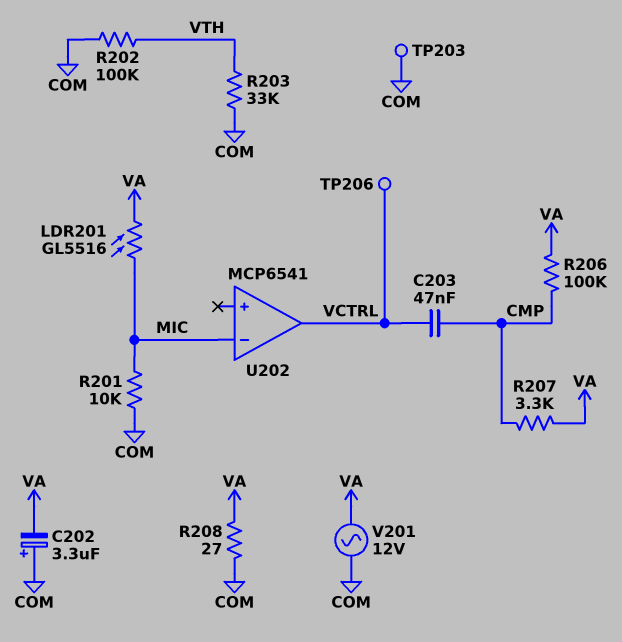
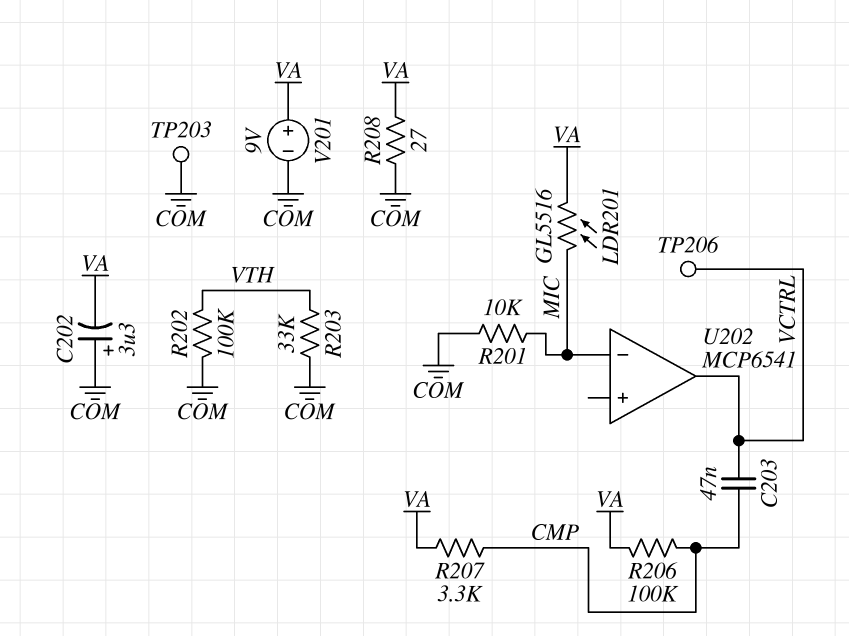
V201: AC 12V (COM, VA) -> 9V (plus VA, minus COM)

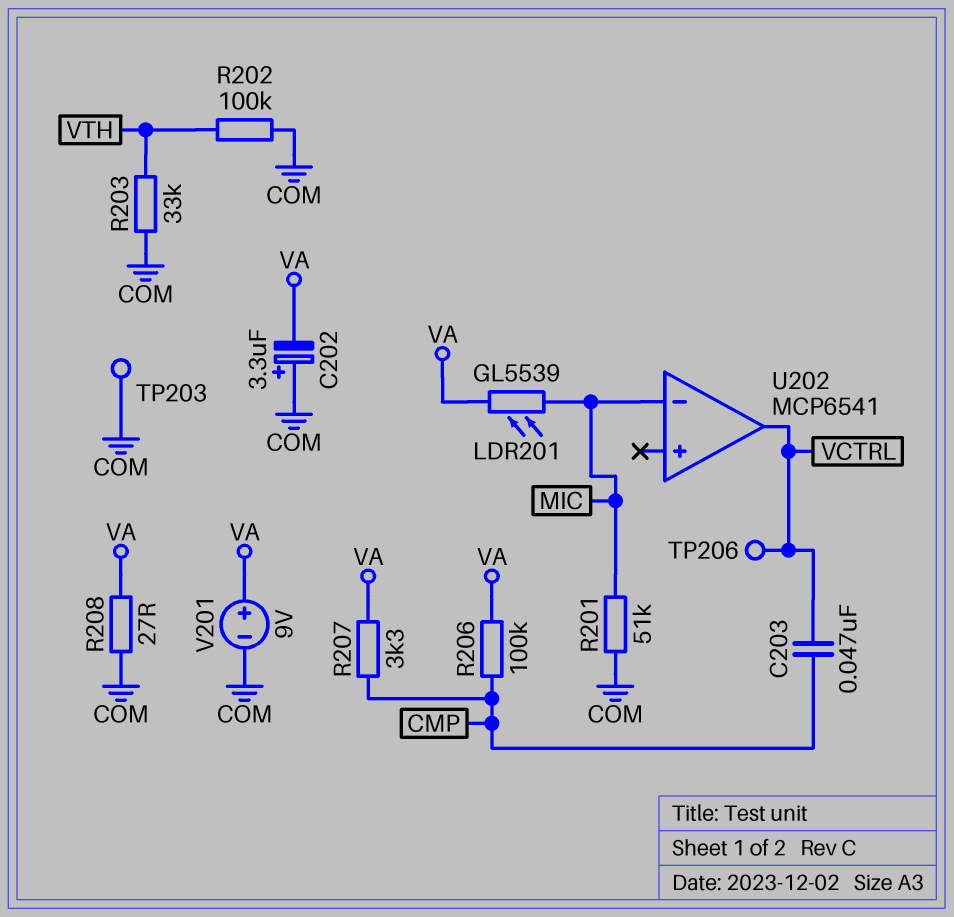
LDR201: GL5516 (MIC, VA) -> GL5539 (MIC, VA)
R201: 10k (COM, MIC) -> 51k (COM, MIC)

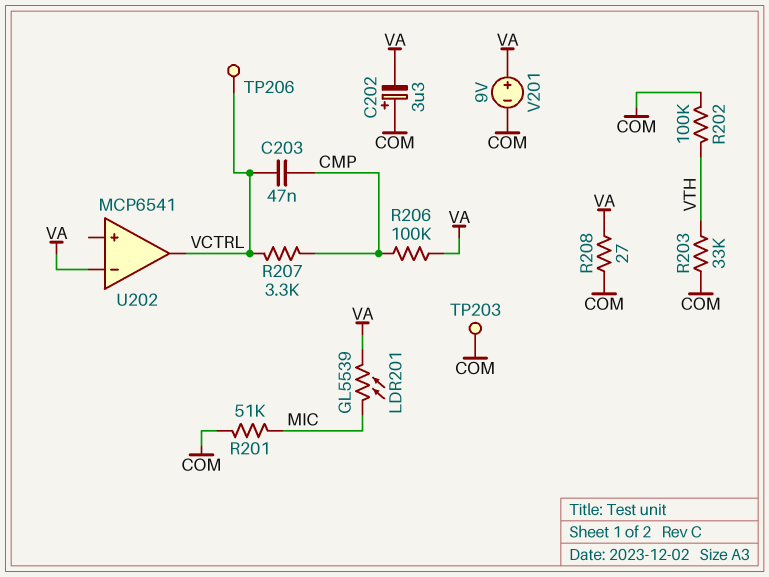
R207: 3.3k (CMP, VA) -> 3.3k (CMP, VCTRL)
U202 pin in-: MIC -> VA

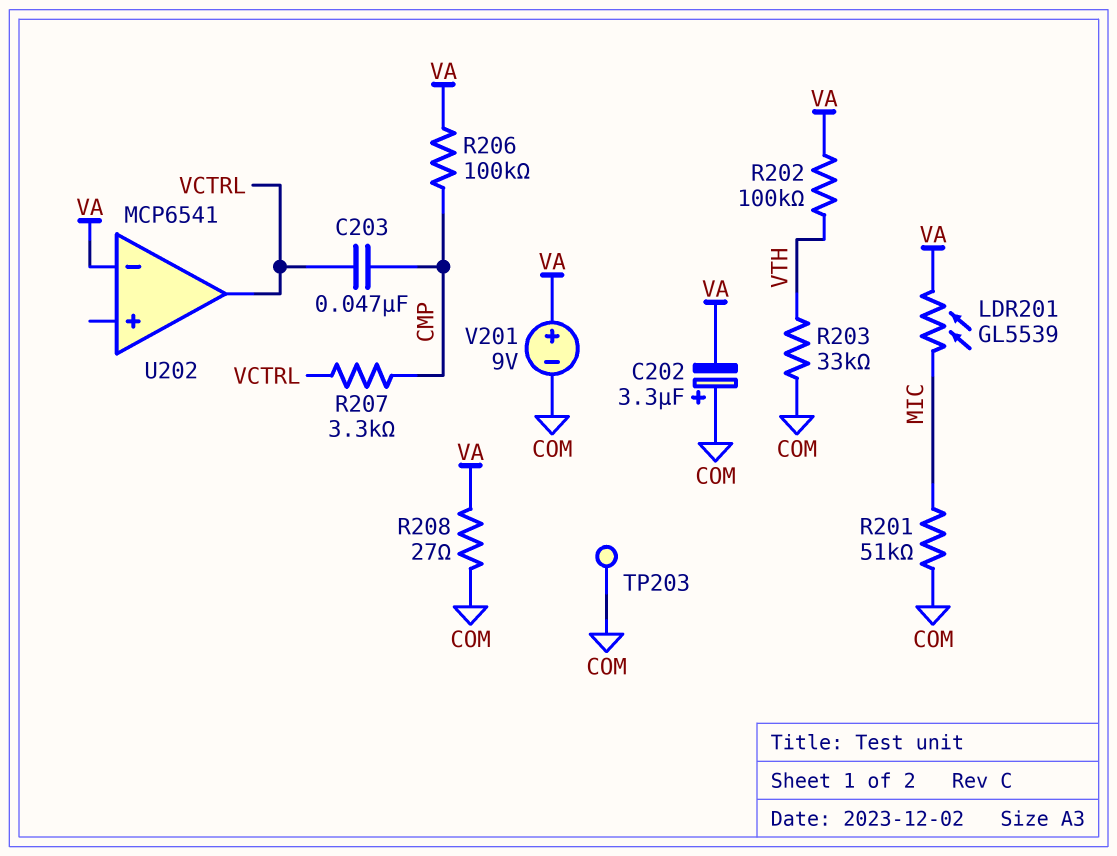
R202: 100k (COM, VTH) -> 100k (VA, VTH)
TP206: test point (VCTRL) -> none

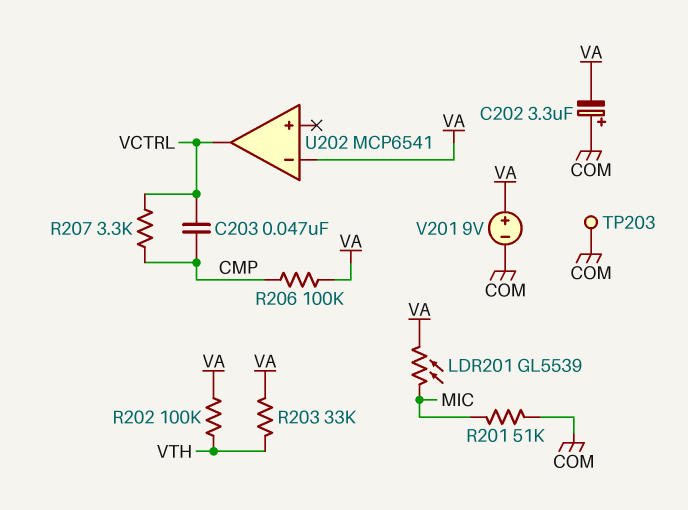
R203: 33k (COM, VTH) -> 33k (VA, VTH)
R208: 27 (COM, VA) -> none

